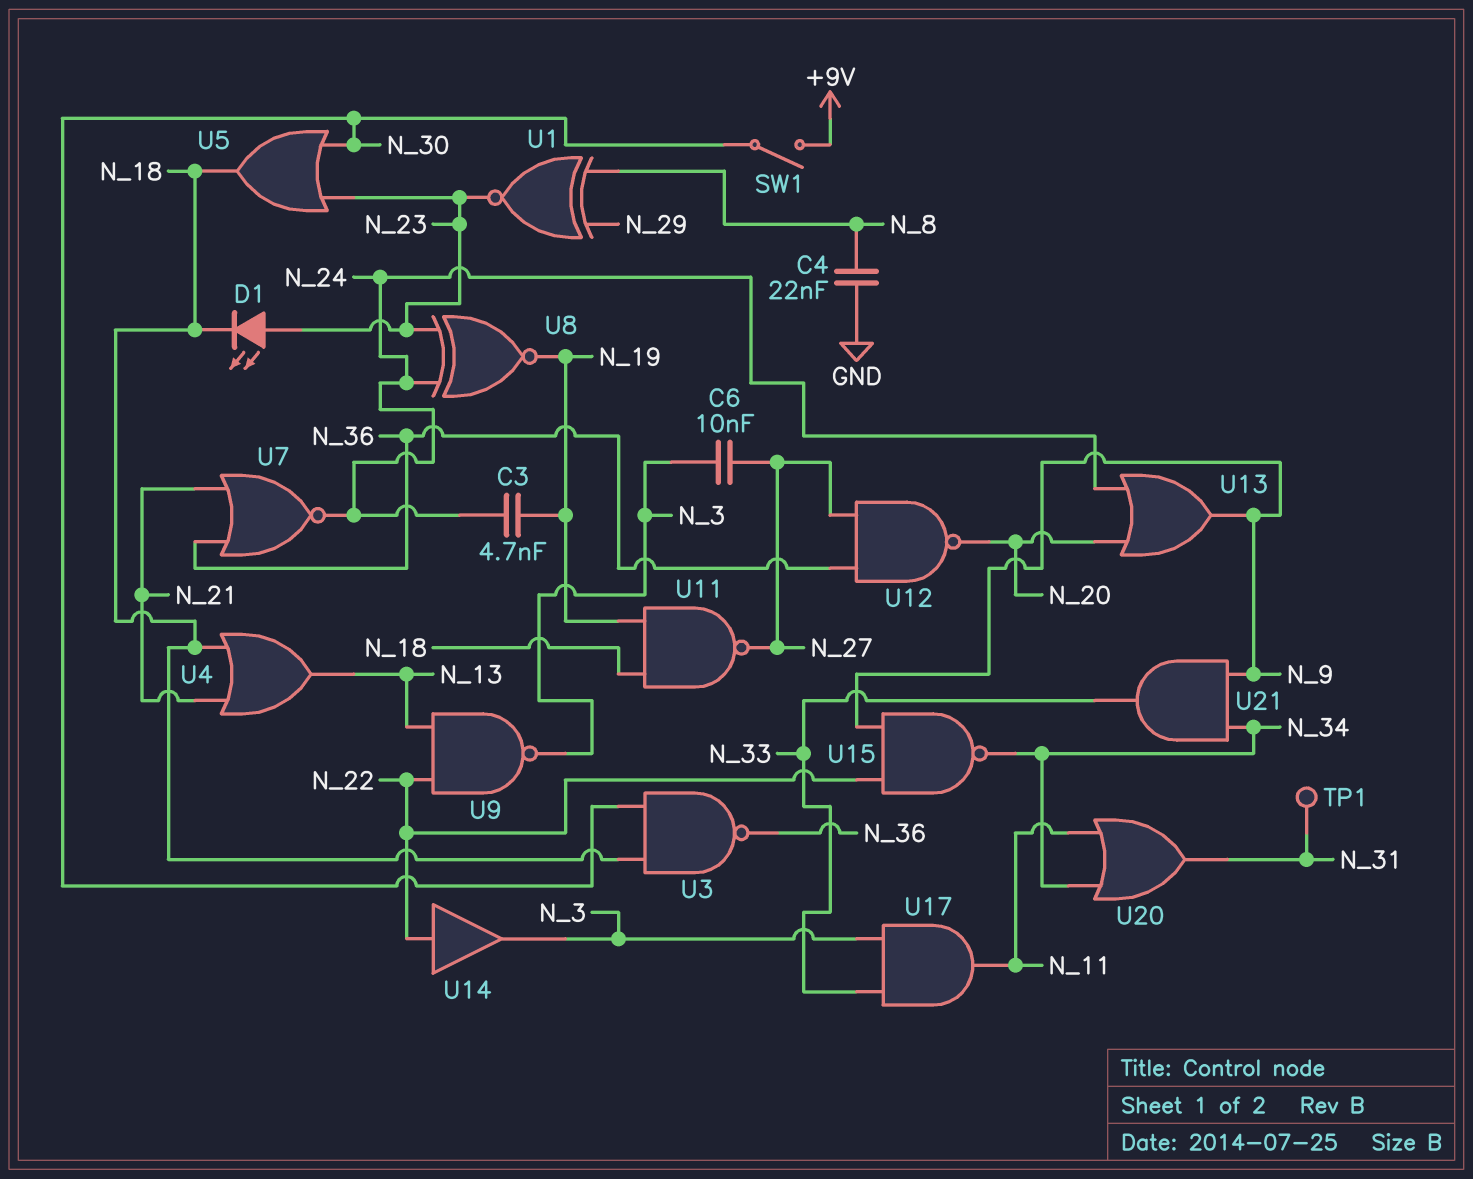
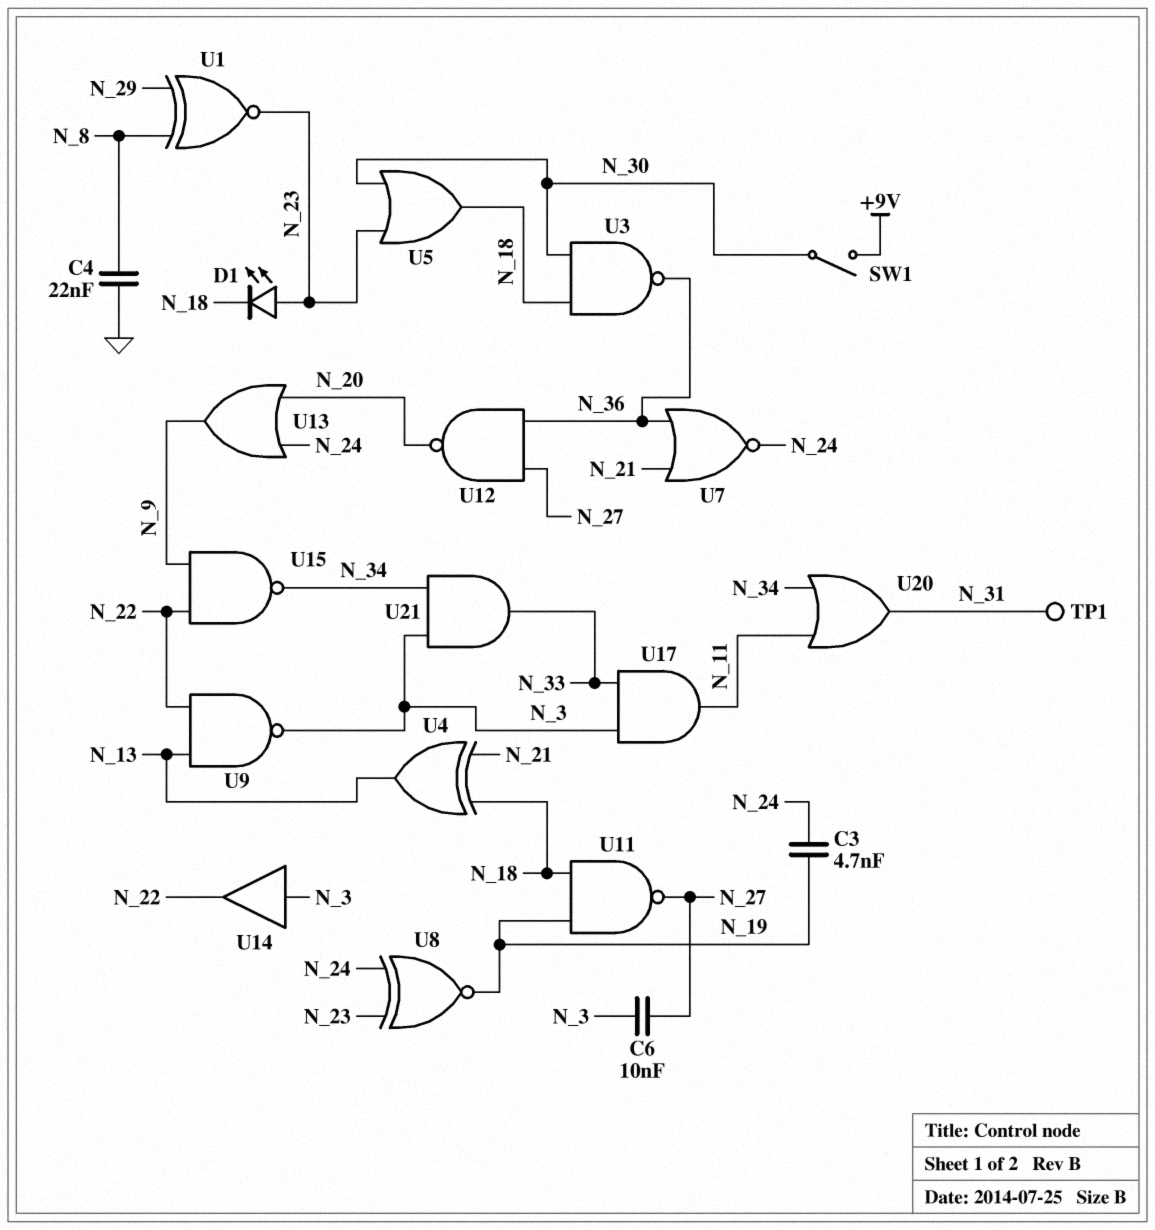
U4: OR (in N_18, in N_21, out N_13) -> XOR (in N_18, in N_21, out N_13)
U14: buffer (in N_22, out N_3) -> buffer (in N_3, out N_22)
U21: AND (in N_9, in N_34, out N_33) -> AND (in N_3, in N_34, out N_33)

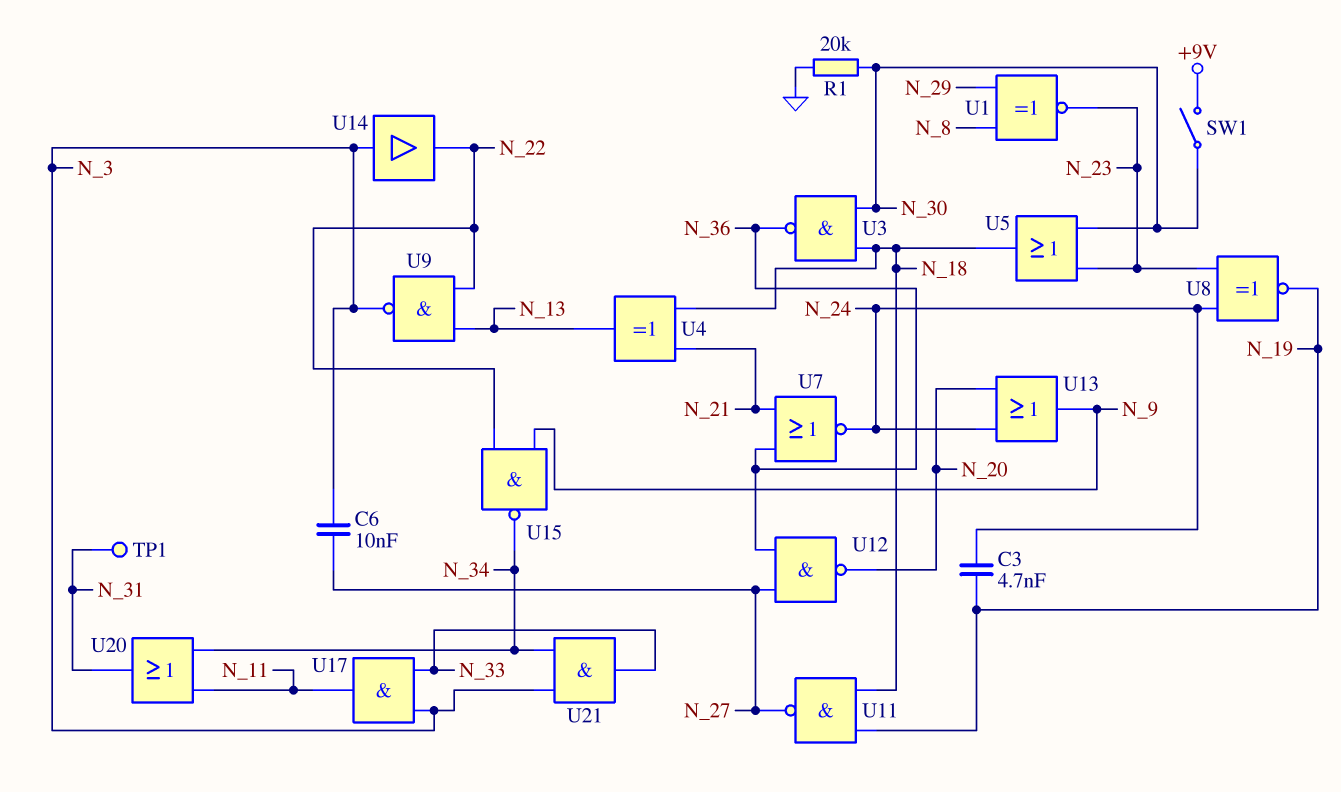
C4: 22nF (GND, N_8) -> none
D1: LED (A N_23, K N_18) -> none
R1: none -> 20k (GND, N_30)

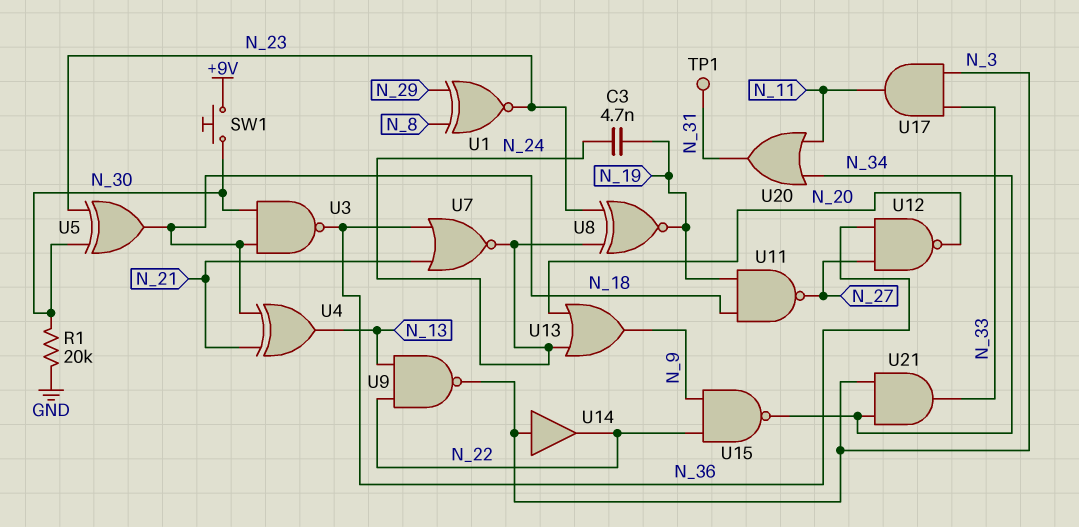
C6: 10nF (N_3, N_27) -> none
SW1: switch (+9V, N_30) -> button (+9V, N_30)
U5: OR (in N_23, in N_30, out N_18) -> XOR (in N_23, in N_30, out N_18)

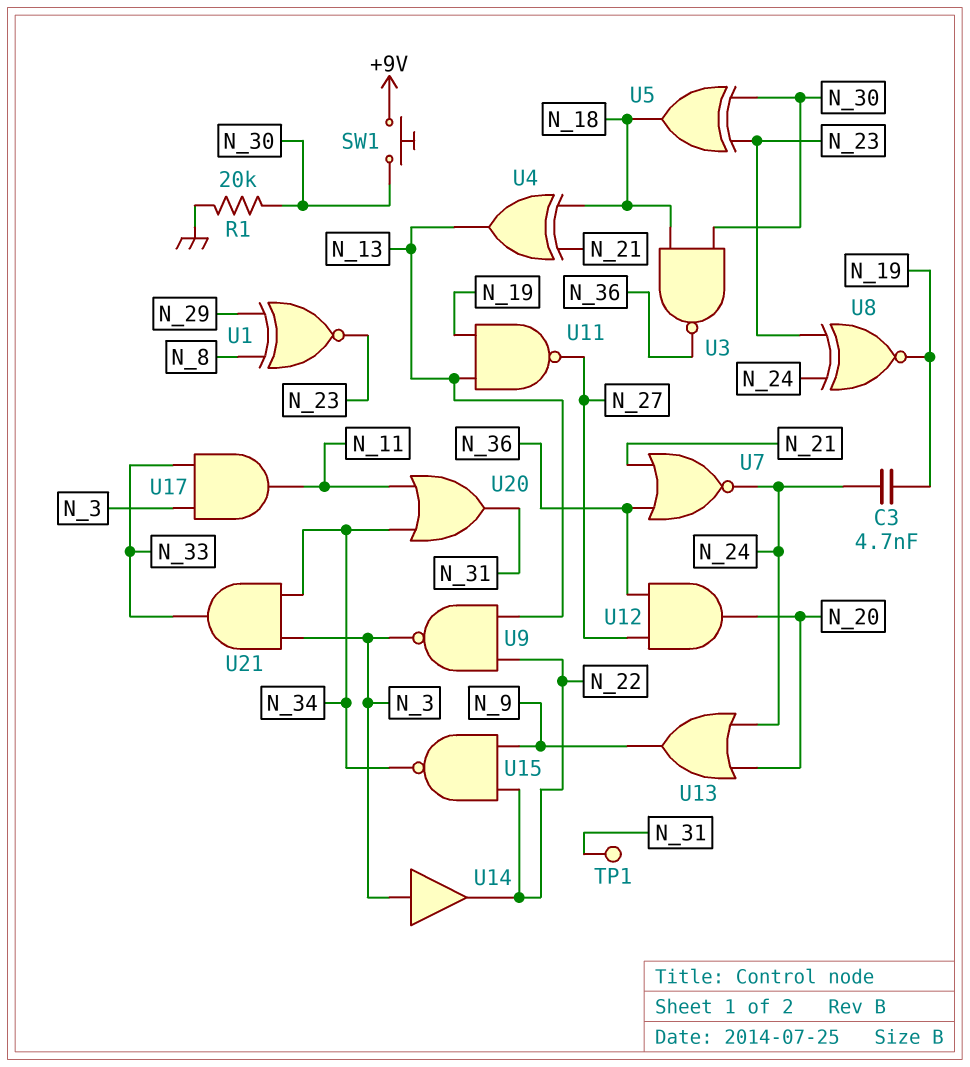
U11: NAND (in N_18, in N_19, out N_27) -> NAND (in N_13, in N_19, out N_27)
U12: NAND (in N_27, in N_36, out N_20) -> AND (in N_27, in N_36, out N_20)

